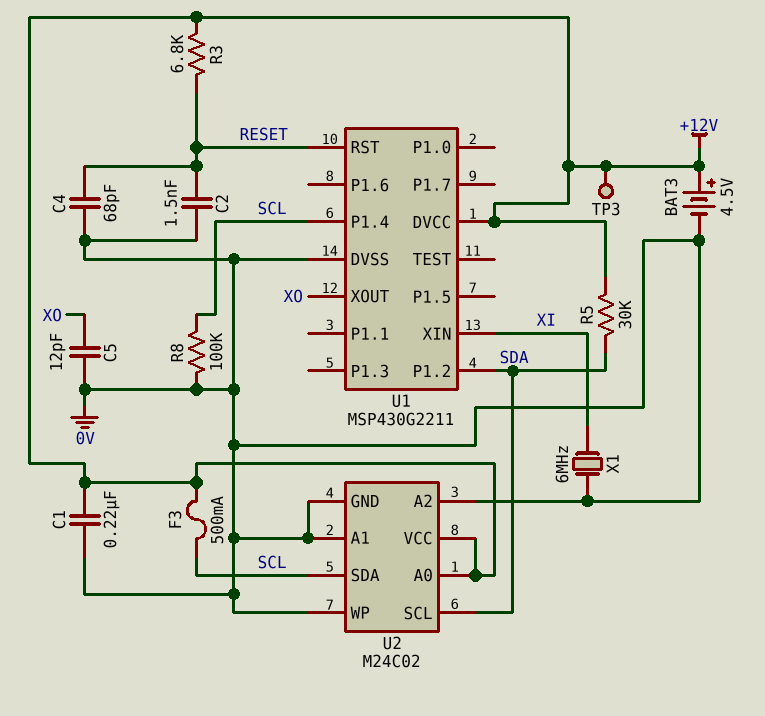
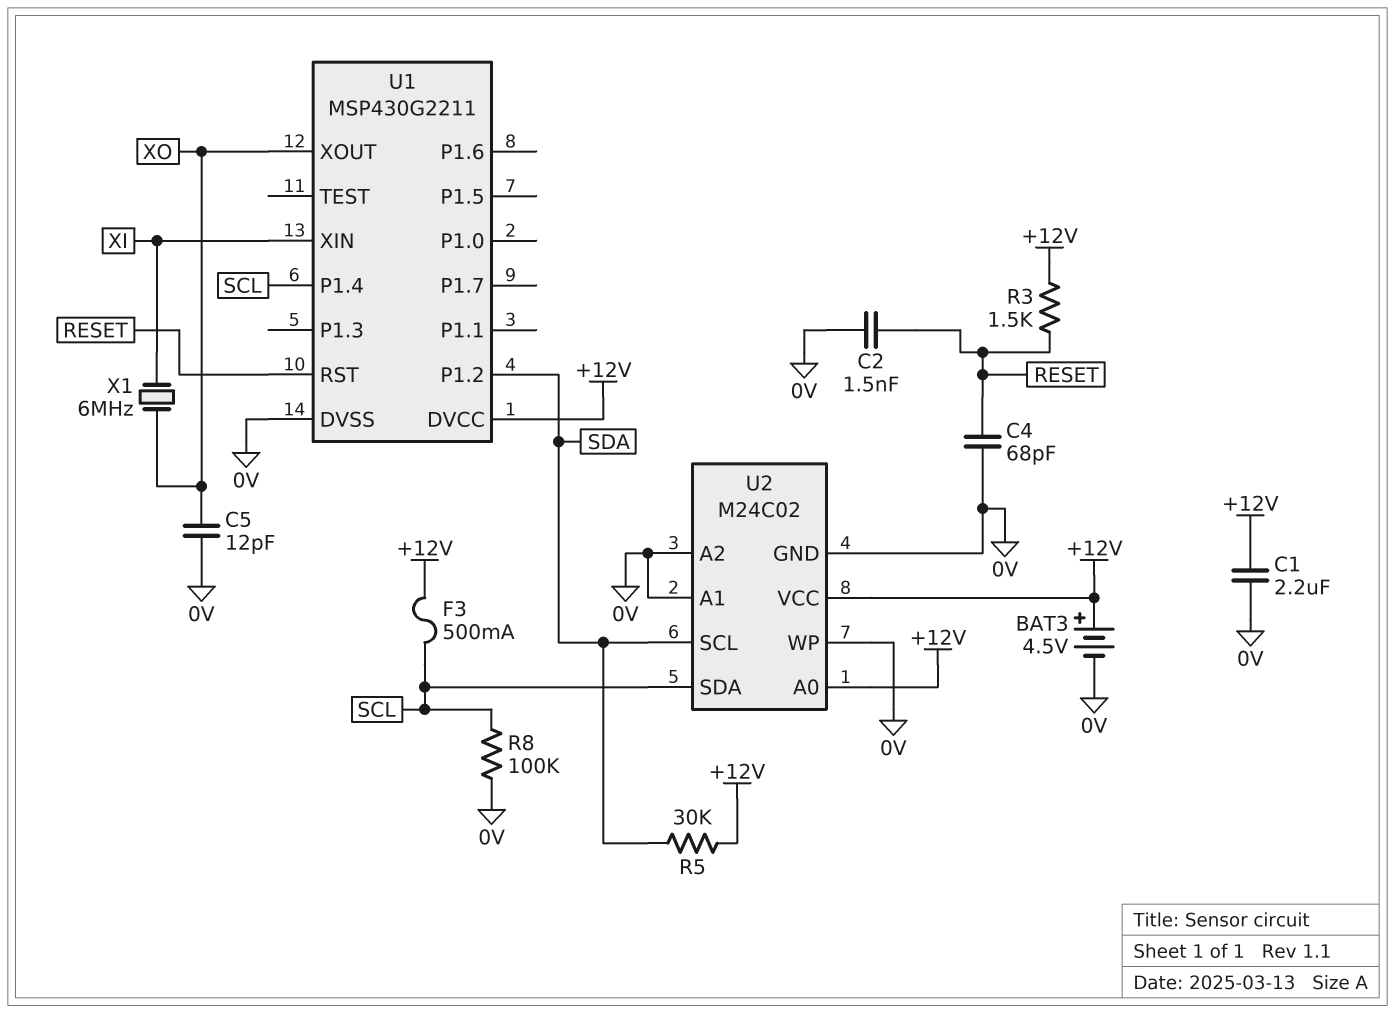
C1: 220nF (+12V, 0V) -> 2.2uF (+12V, 0V)
R3: 6.8k (+12V, RESET) -> 1.5k (+12V, RESET)
TP3: test point (+12V) -> none
X1: 6MHz (0V, XI) -> 6MHz (XI, XO)

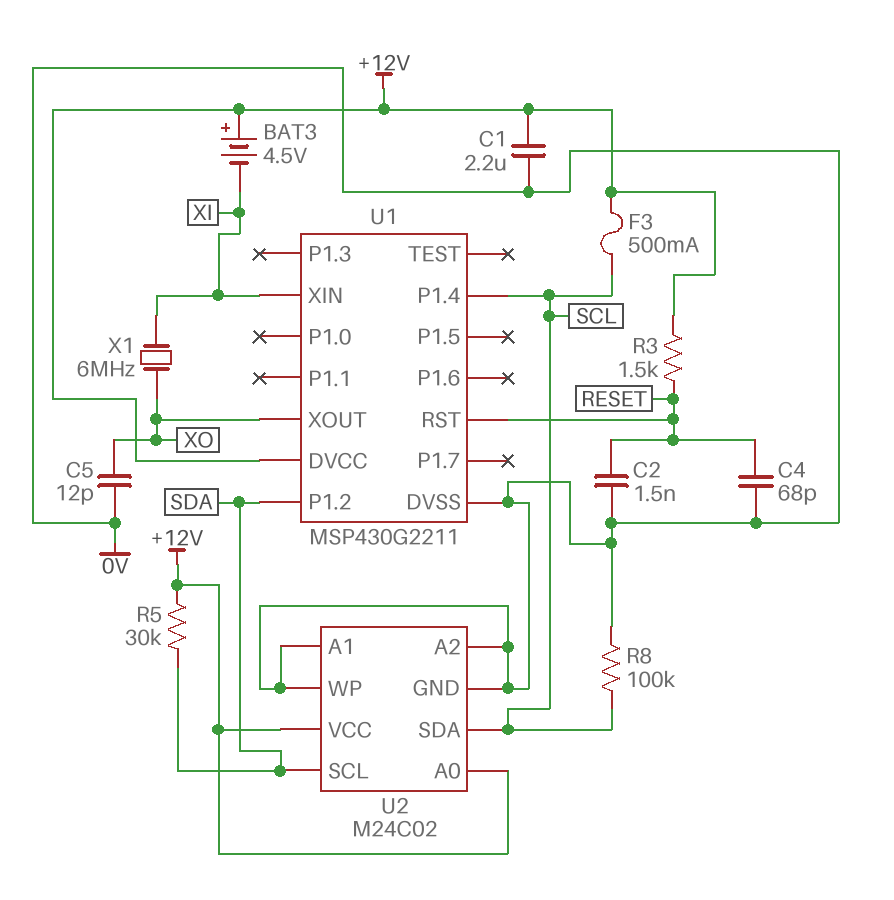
BAT3: 4.5V (plus +12V, minus 0V) -> 4.5V (plus +12V, minus XI)

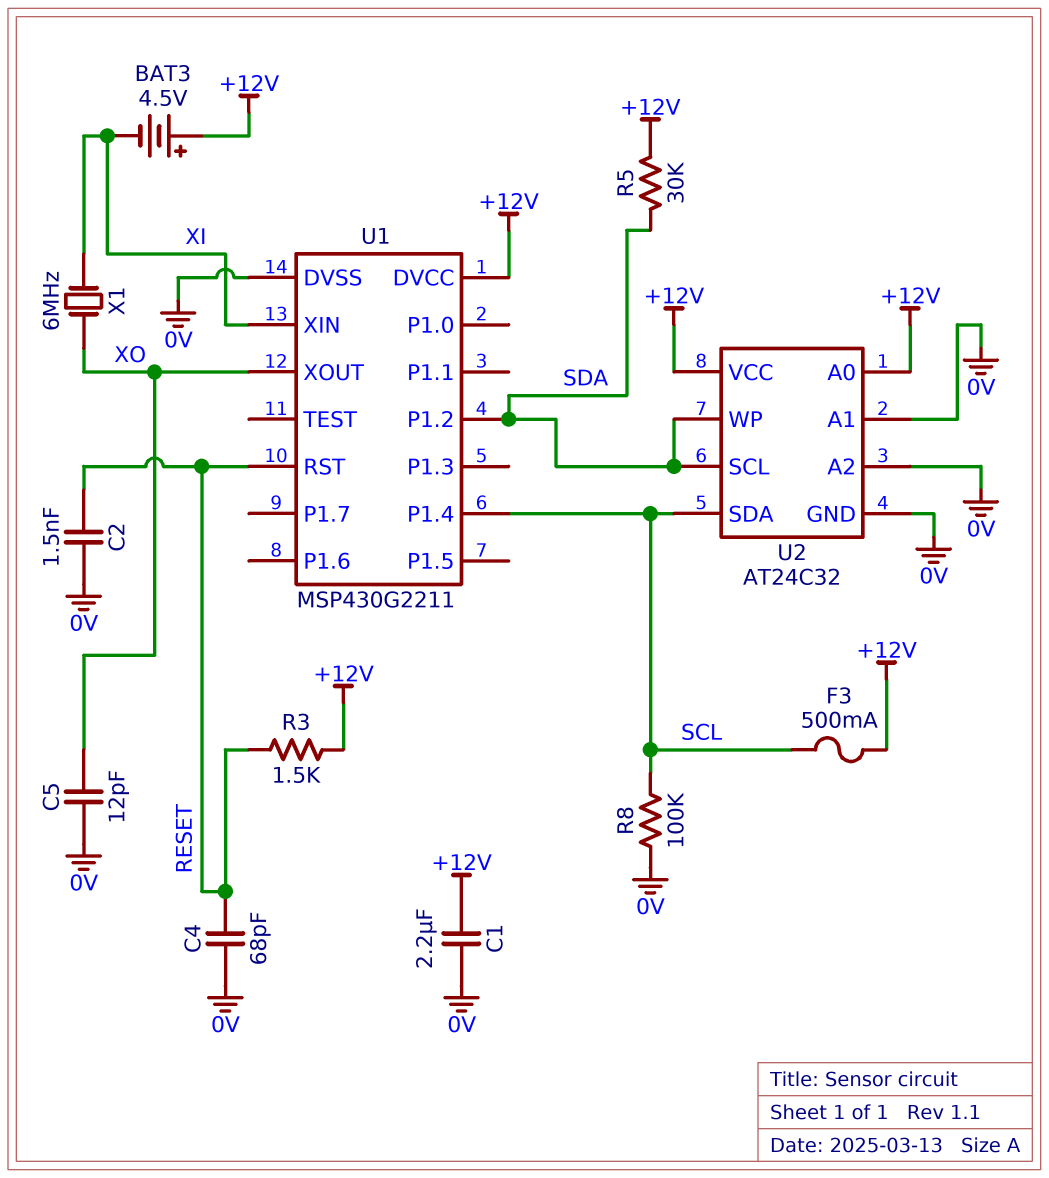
U2: M24C02 -> AT24C32
U2 pin WP: 0V -> SDA

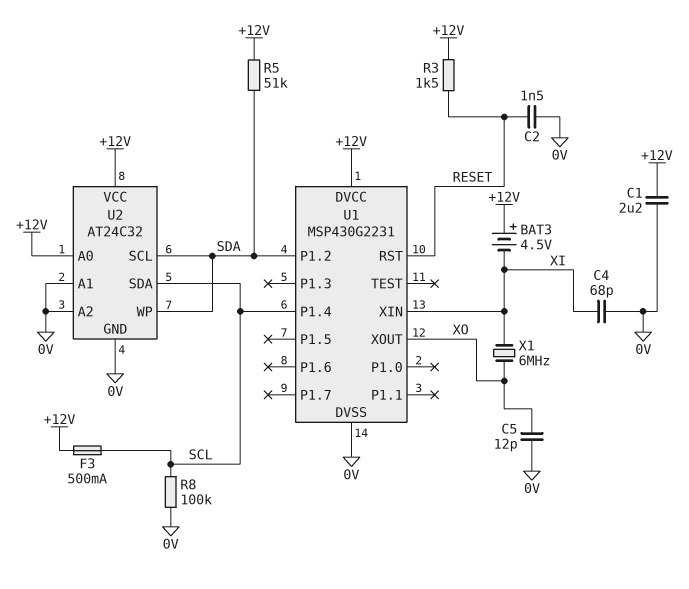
C4: 68pF (0V, RESET) -> 68pF (0V, XI)
R5: 30k (+12V, SDA) -> 51k (+12V, SDA)
U1: MSP430G2211 -> MSP430G2231

